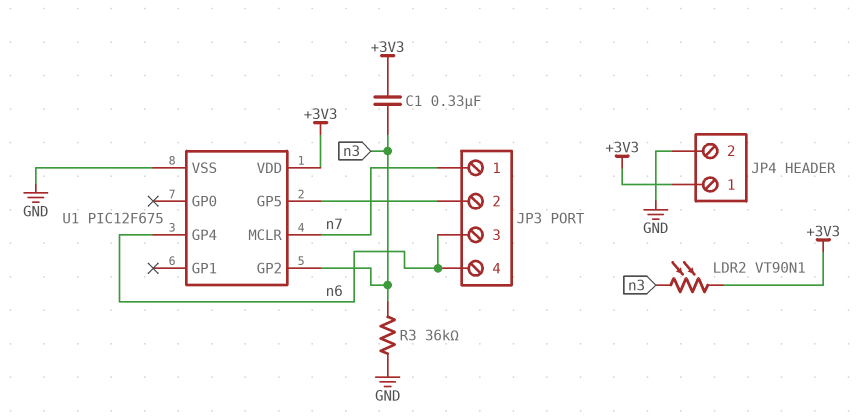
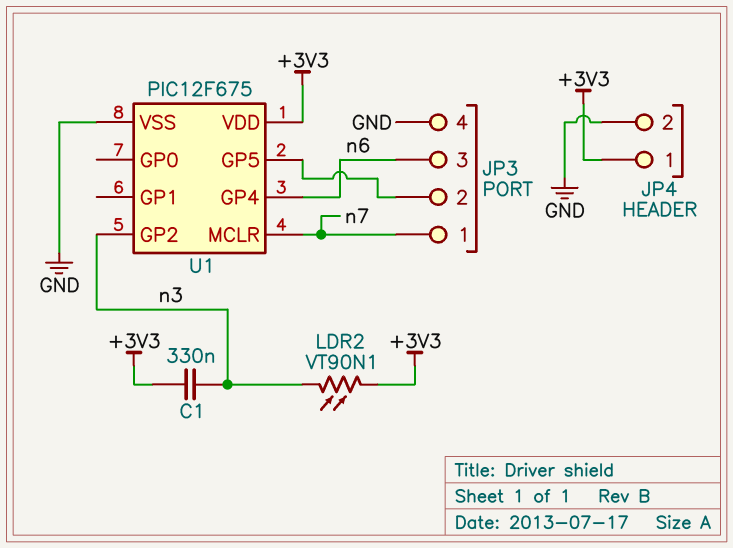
JP3 pin 4: n6 -> GND
R3: 36k (GND, n3) -> none

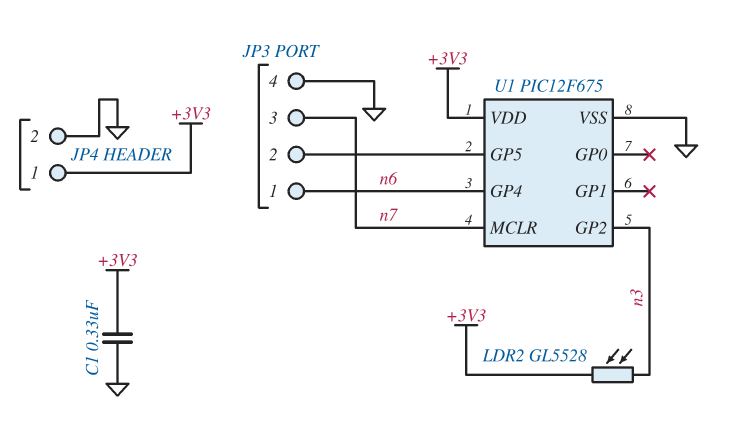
C1: 330nF (+3V3, n3) -> 330nF (+3V3, GND)
JP3 pin 1: n7 -> n6
JP3 pin 3: n6 -> n7
LDR2: VT90N1 (+3V3, n3) -> GL5528 (+3V3, n3)

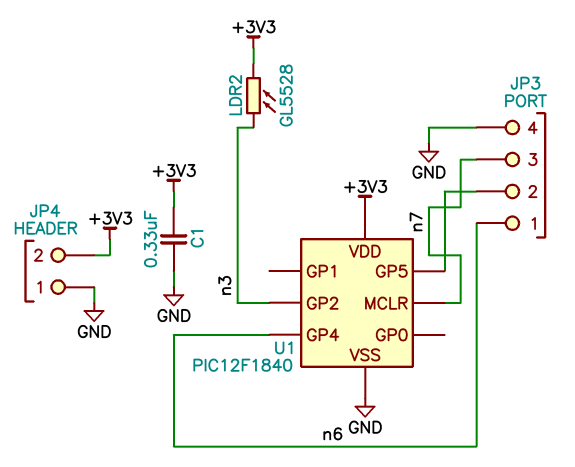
JP4 pin 1: +3V3 -> GND
JP4 pin 2: GND -> +3V3
U1: PIC12F675 -> PIC12F1840

